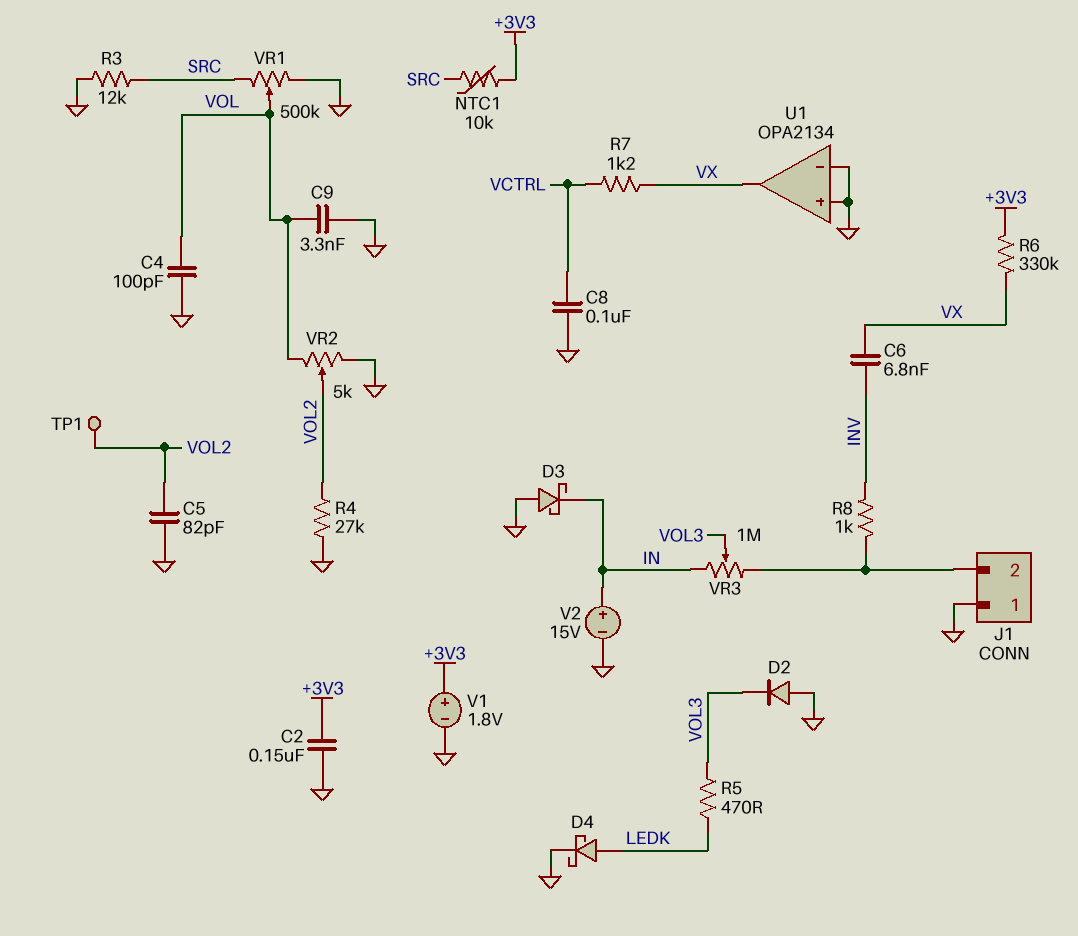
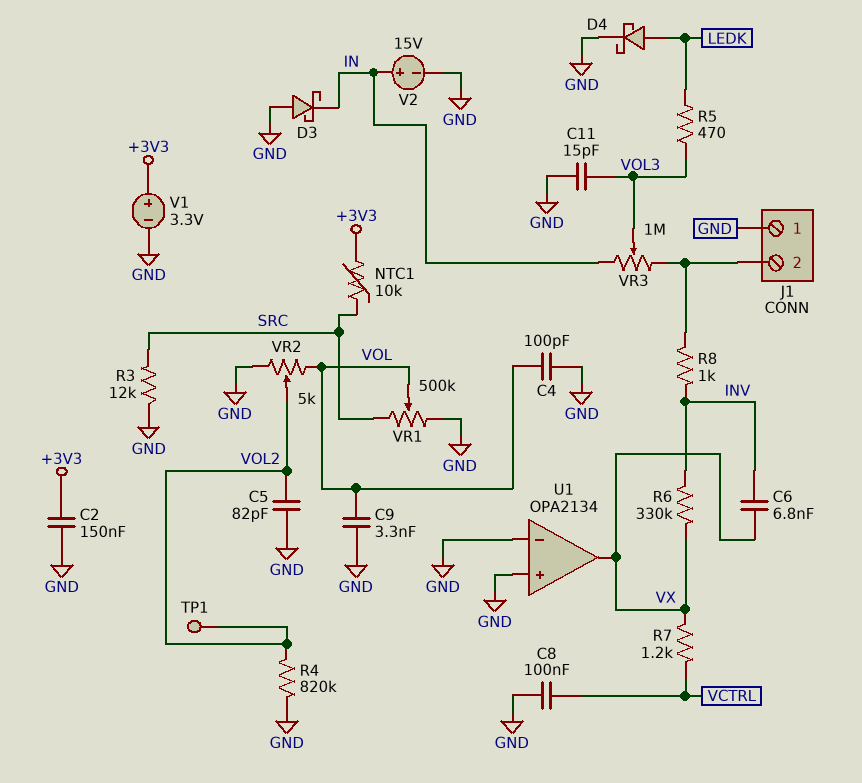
C11: none -> 15pF (GND, VOL3)
D2: diode (A GND, K VOL3) -> none
R4: 27k (GND, VOL2) -> 820k (GND, VOL2)
R6: 330k (+3V3, VX) -> 330k (INV, VX)
V1: 1.8V (plus +3V3, minus GND) -> 3.3V (plus +3V3, minus GND)

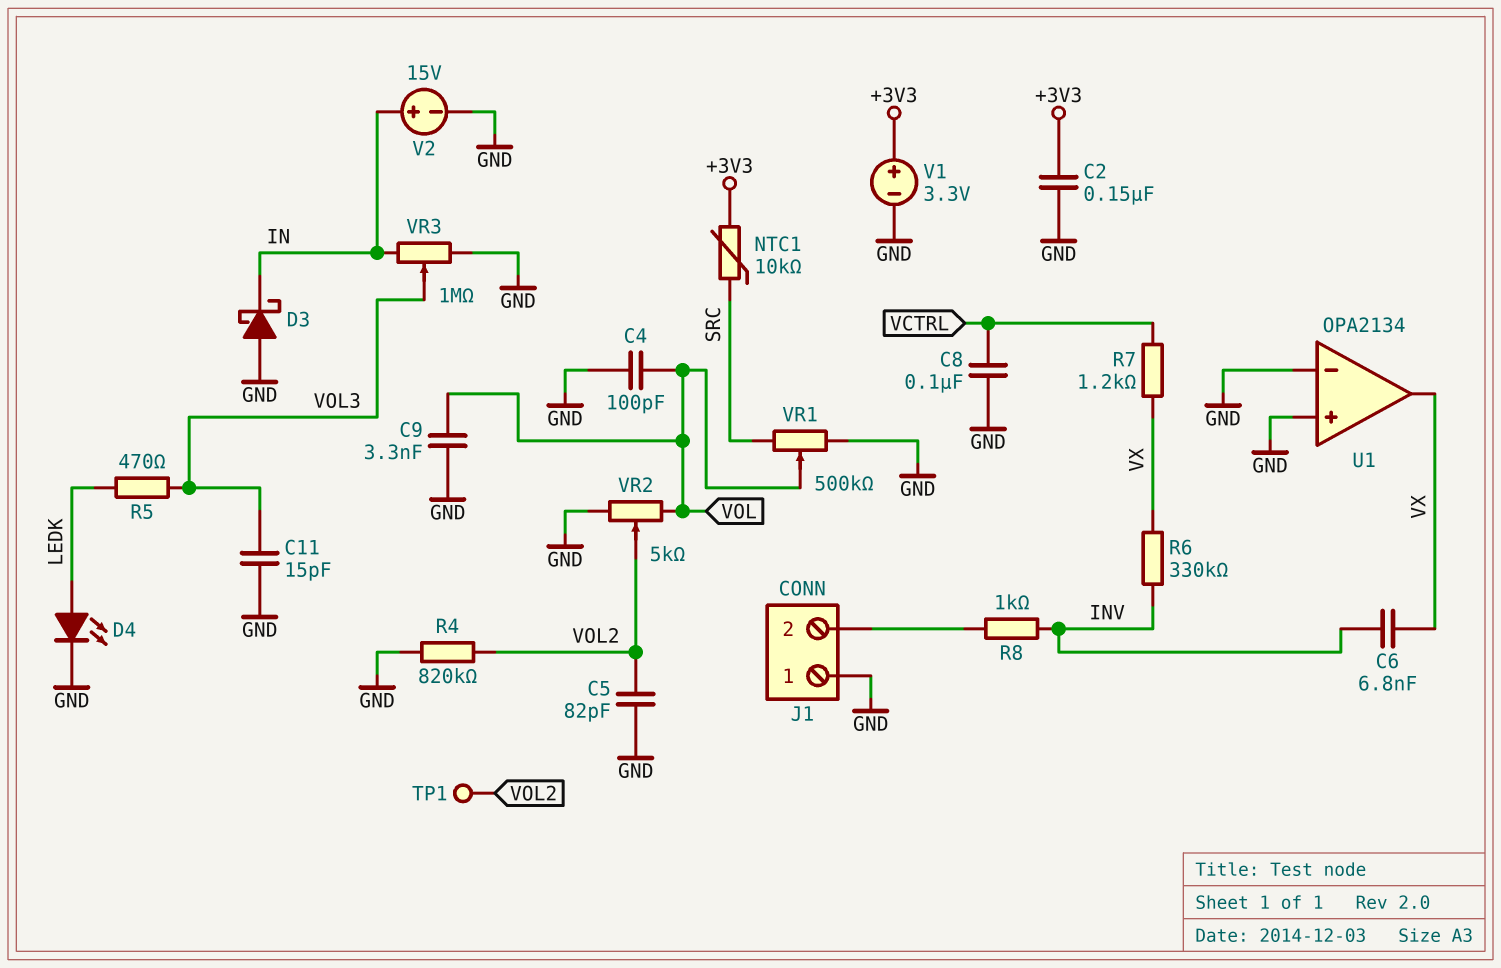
D4: schottky (A LEDK, K GND) -> LED (A LEDK, K GND)
R3: 12k (GND, SRC) -> none
VR3: 1M (IN, J1/2, wiper VOL3) -> 1M (GND, IN, wiper VOL3)

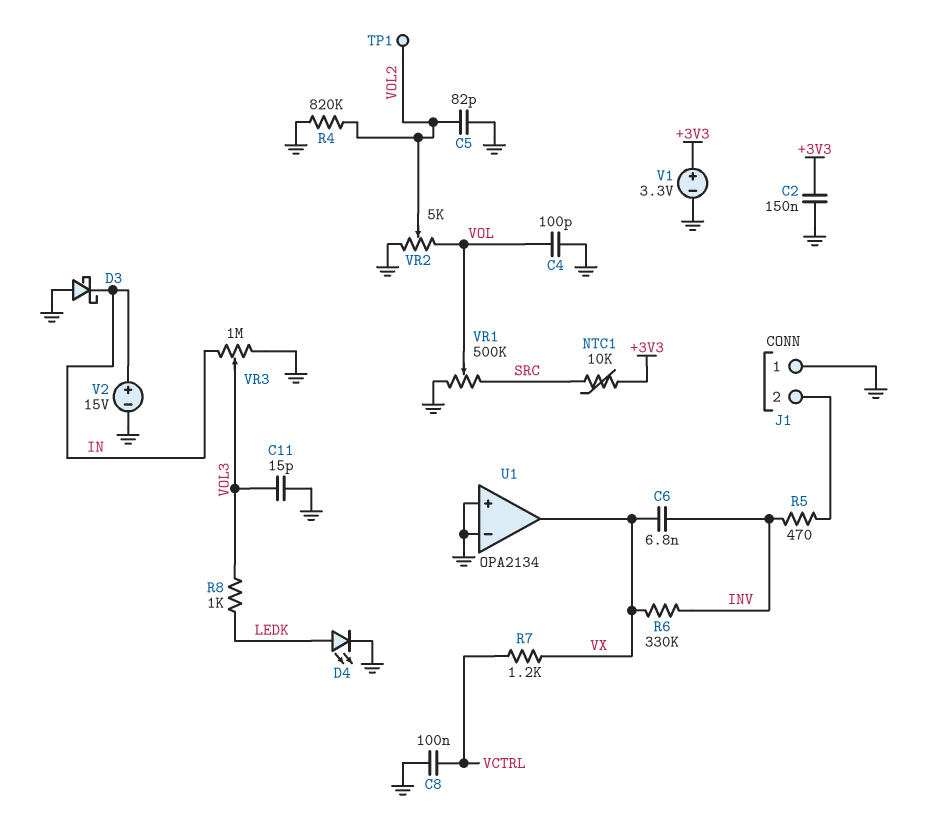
C9: 3.3nF (GND, VOL) -> none
R5: 470 (LEDK, VOL3) -> 470 (INV, J1/2)
R8: 1k (INV, J1/2) -> 1k (LEDK, VOL3)

